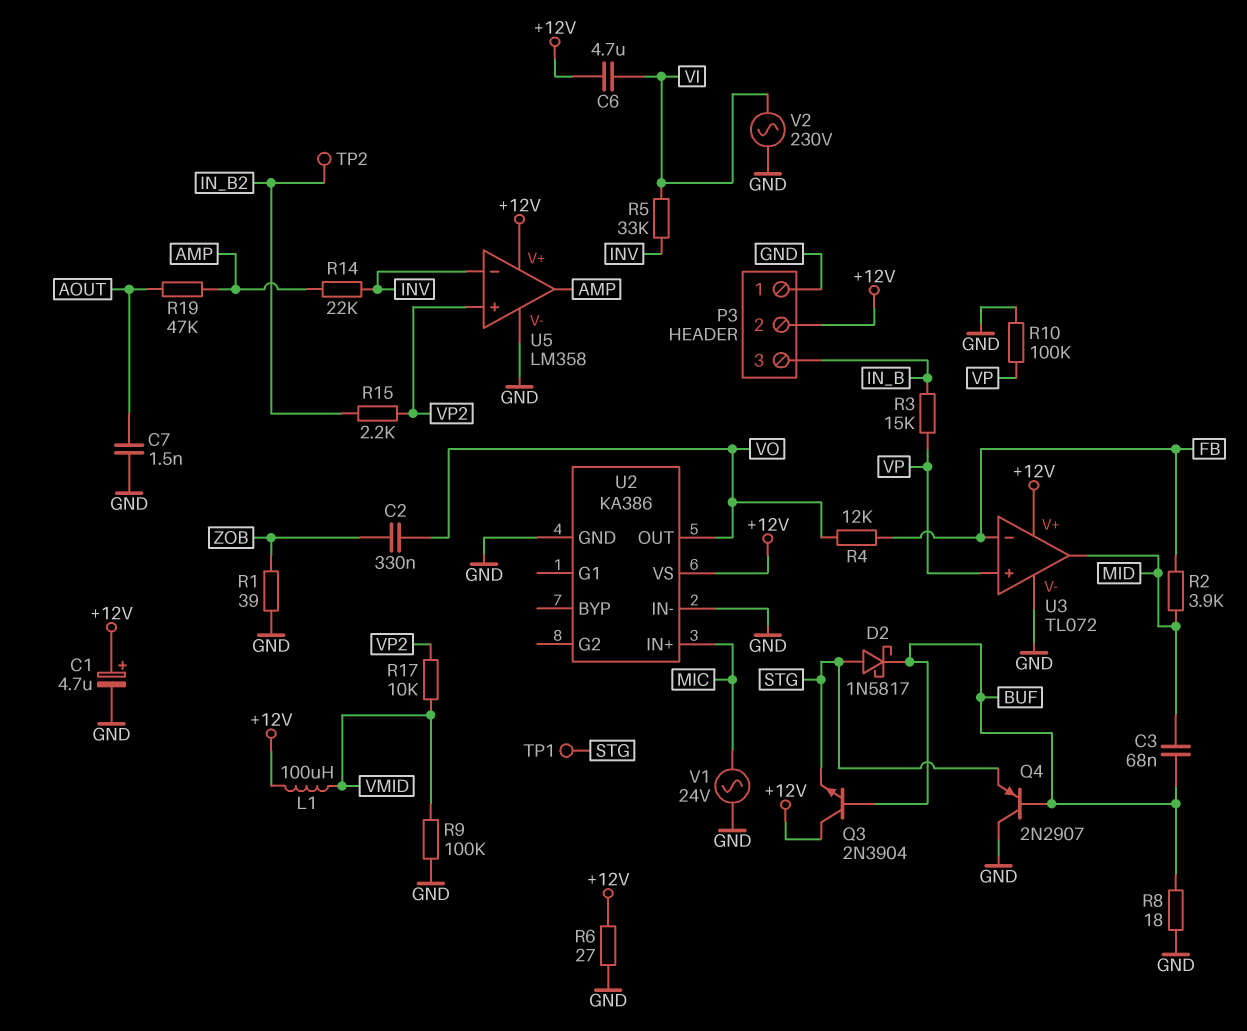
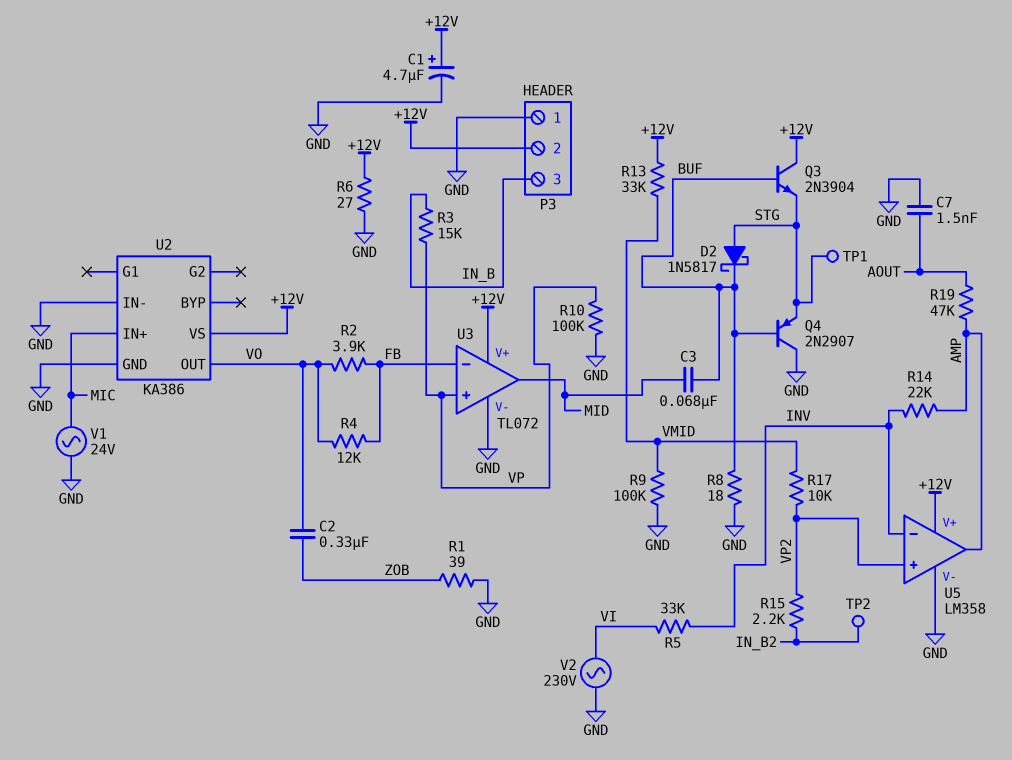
C6: 4.7uF (+12V, VI) -> none
L1: 100uH (+12V, VMID) -> none
R2: 3.9k (FB, MID) -> 3.9k (FB, VO)
R13: none -> 33k (+12V, VMID)

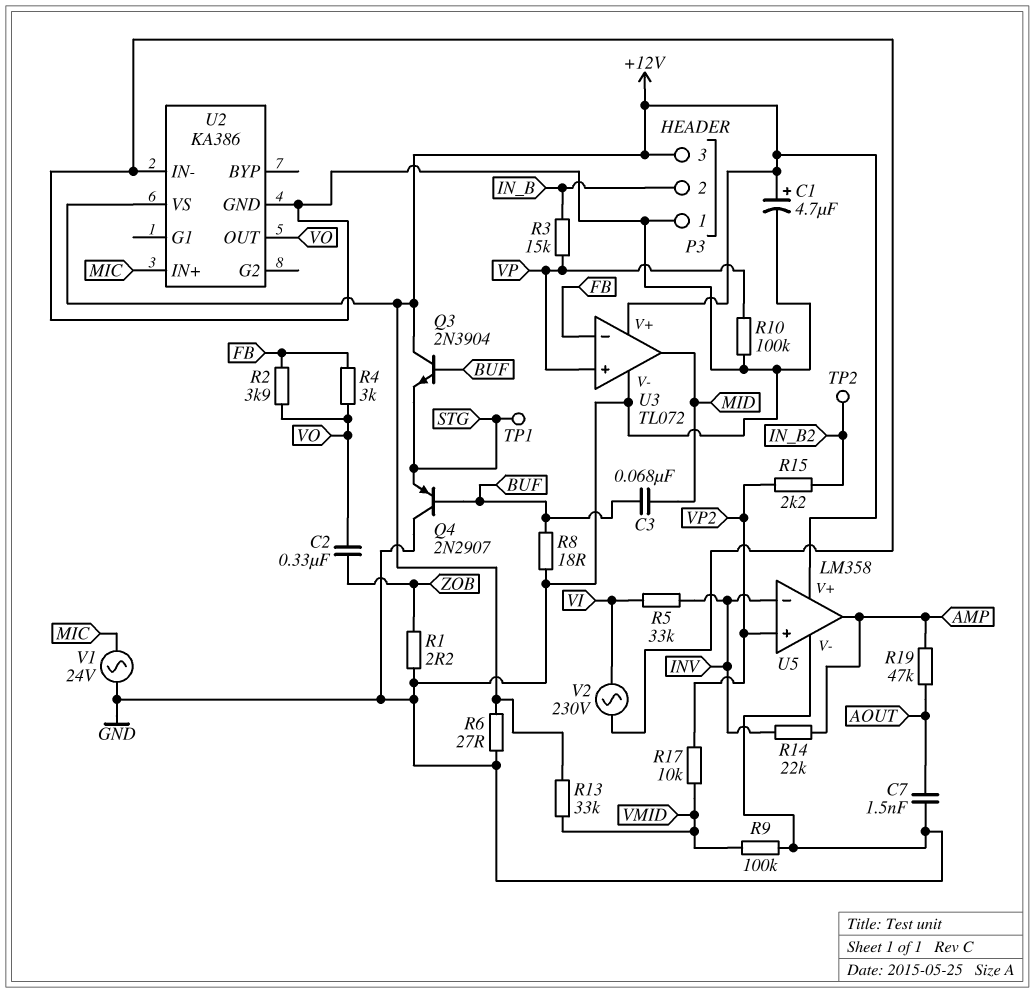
D2: schottky 1N5817 (A STG, K BUF) -> none
P3 pin 2: +12V -> IN_B
P3 pin 3: IN_B -> +12V
R1: 39 (GND, ZOB) -> 2.2 (GND, ZOB)
R4: 12k (FB, VO) -> 3k (FB, VO)

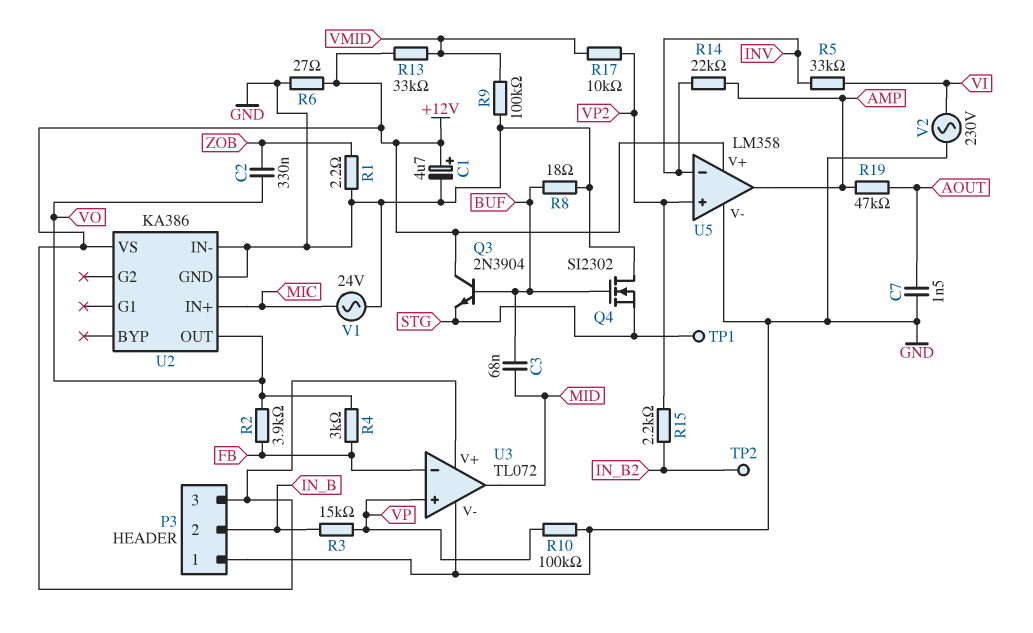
Q4: PNP 2N2907 (B BUF, C GND, E STG) -> NMOS SI2302 (G BUF, D GND, S STG)

